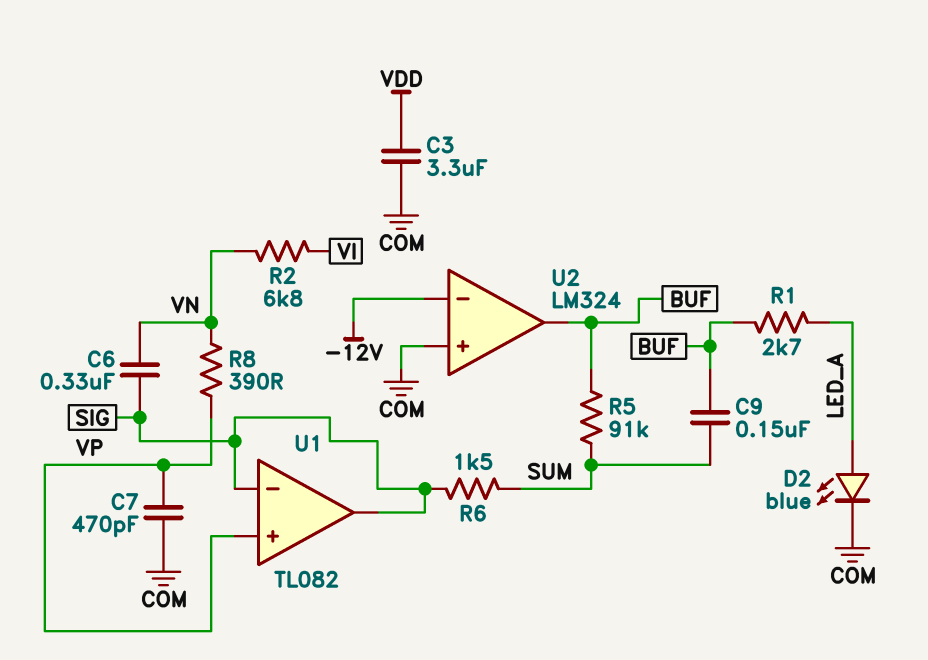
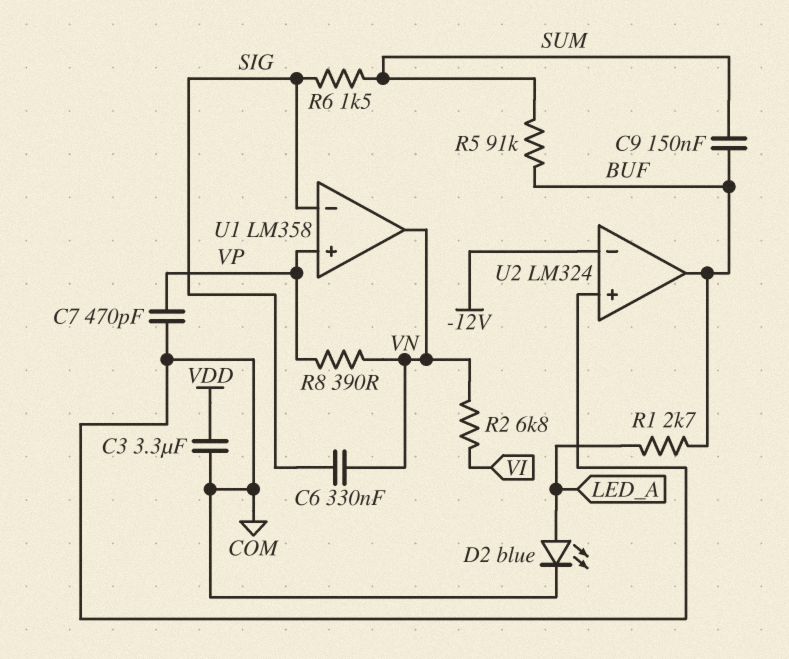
U1: TL082 -> LM358
U1 pin out: SIG -> VN

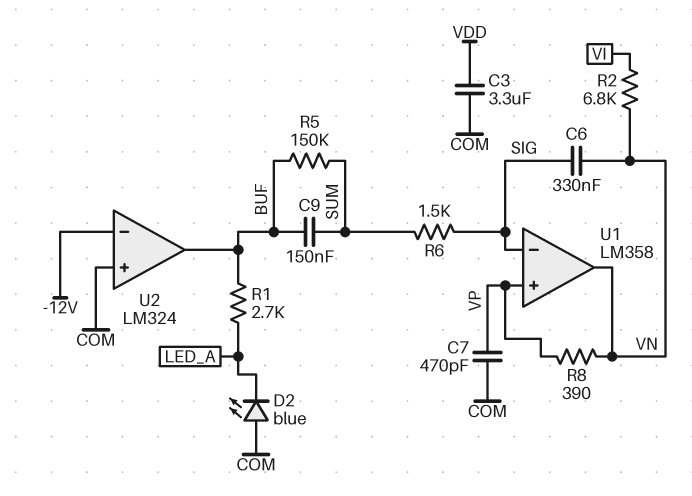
D2: LED blue (A LED_A, K COM) -> LED blue (A COM, K LED_A)
R5: 91k (BUF, SUM) -> 150k (BUF, SUM)

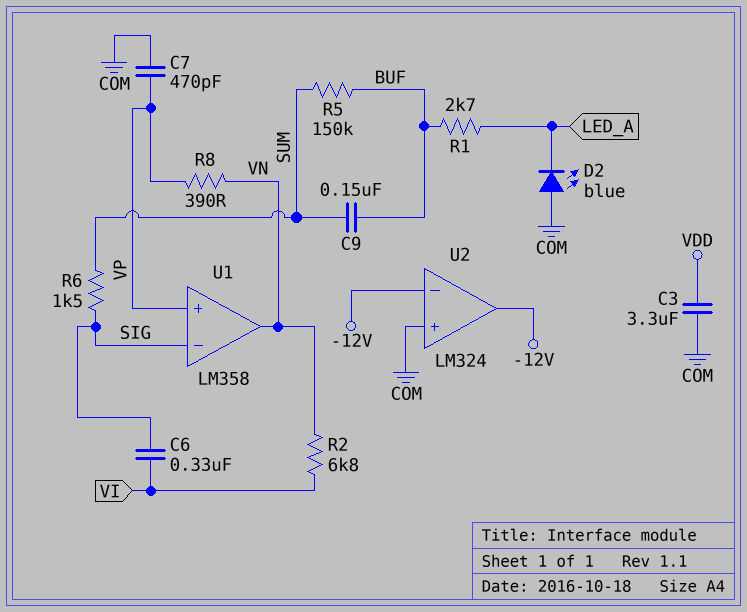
C6: 330nF (SIG, VN) -> 330nF (SIG, VI)
U2 pin out: BUF -> -12V

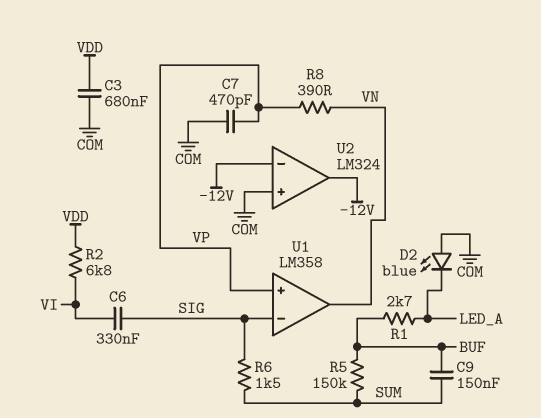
C3: 3.3uF (COM, VDD) -> 680nF (COM, VDD)
R2: 6.8k (VI, VN) -> 6.8k (VDD, VI)

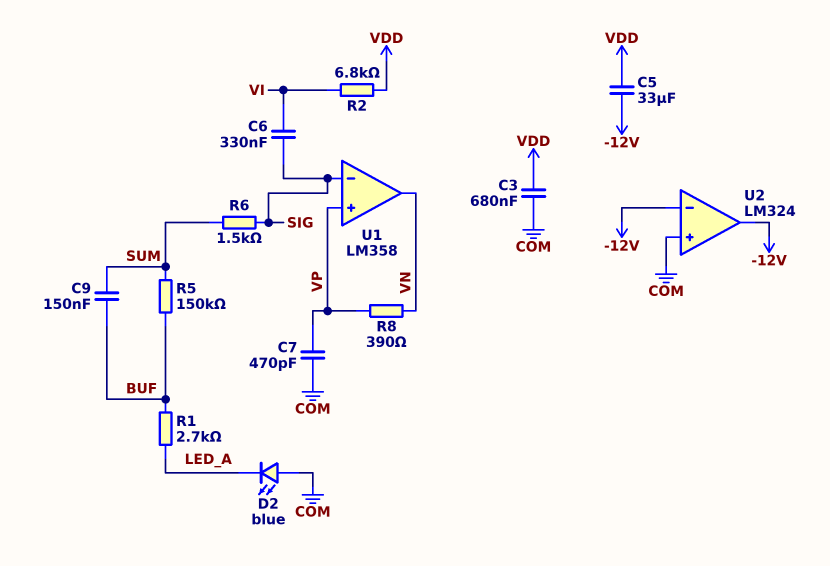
C5: none -> 33uF (-12V, VDD)

